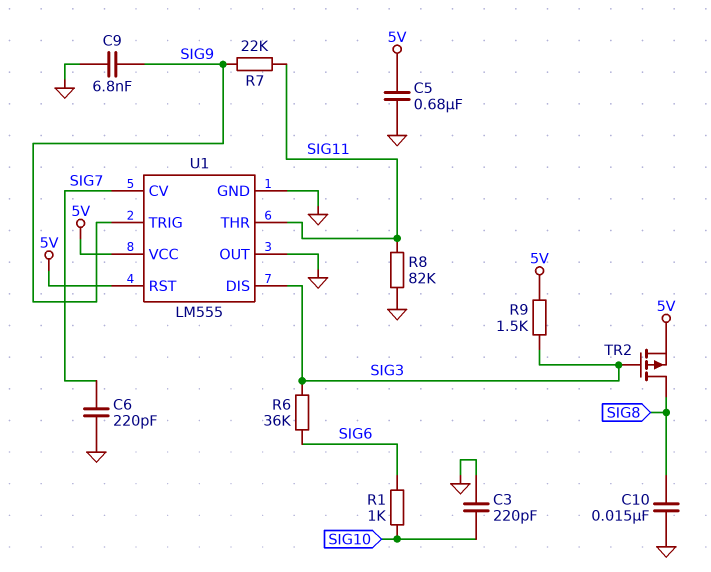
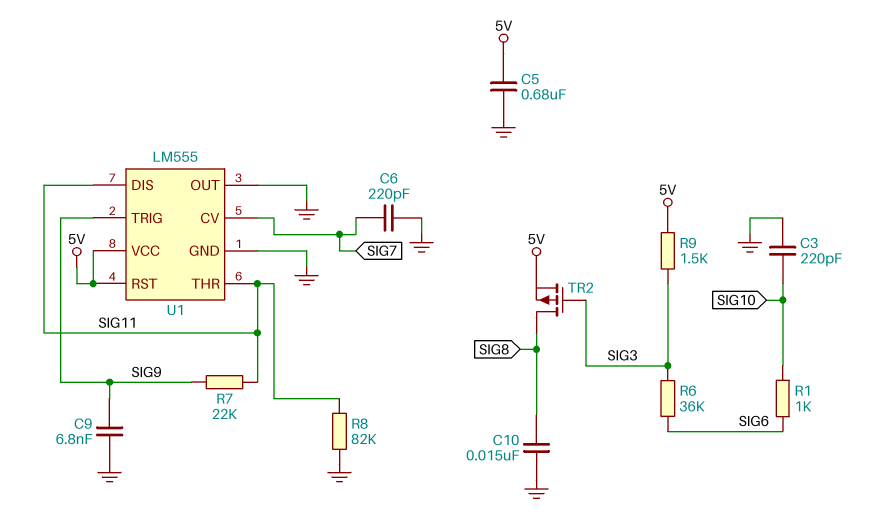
U1 pin DIS: SIG3 -> SIG11

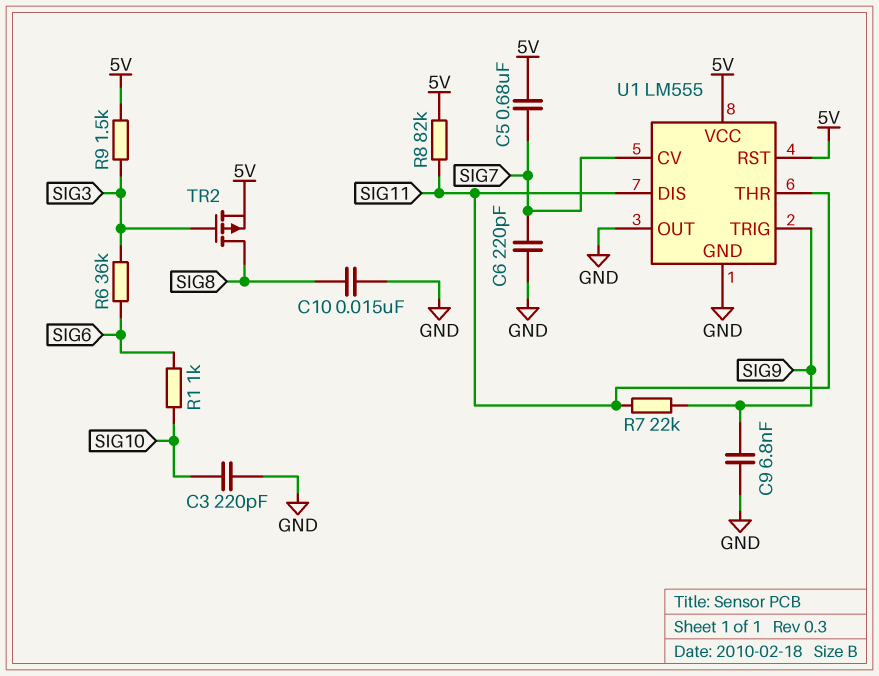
C5: 680nF (5V, GND) -> 680nF (5V, SIG7)
R8: 82k (GND, SIG11) -> 82k (5V, SIG11)

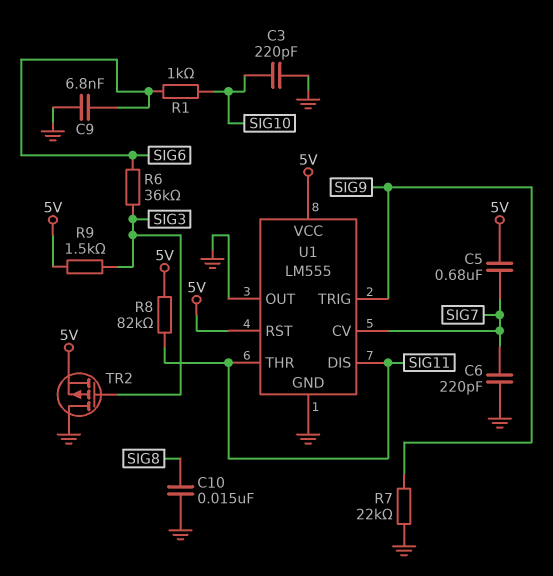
C9: 6.8nF (GND, SIG9) -> 6.8nF (GND, SIG6)
R7: 22k (SIG9, SIG11) -> 22k (GND, SIG9)
TR2: PMOS (G SIG3, D SIG8, S 5V) -> PMOS (G SIG3, D GND, S 5V)

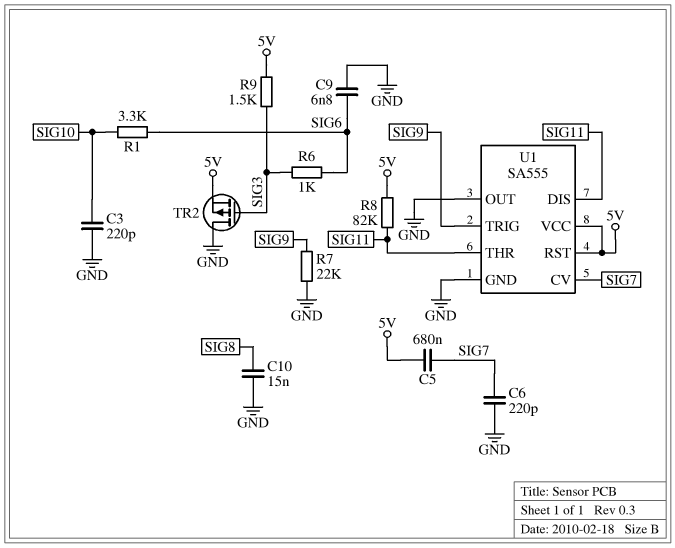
R1: 1k (SIG6, SIG10) -> 3.3k (SIG6, SIG10)
R6: 36k (SIG3, SIG6) -> 1k (SIG3, SIG6)
U1: LM555 -> SA555

